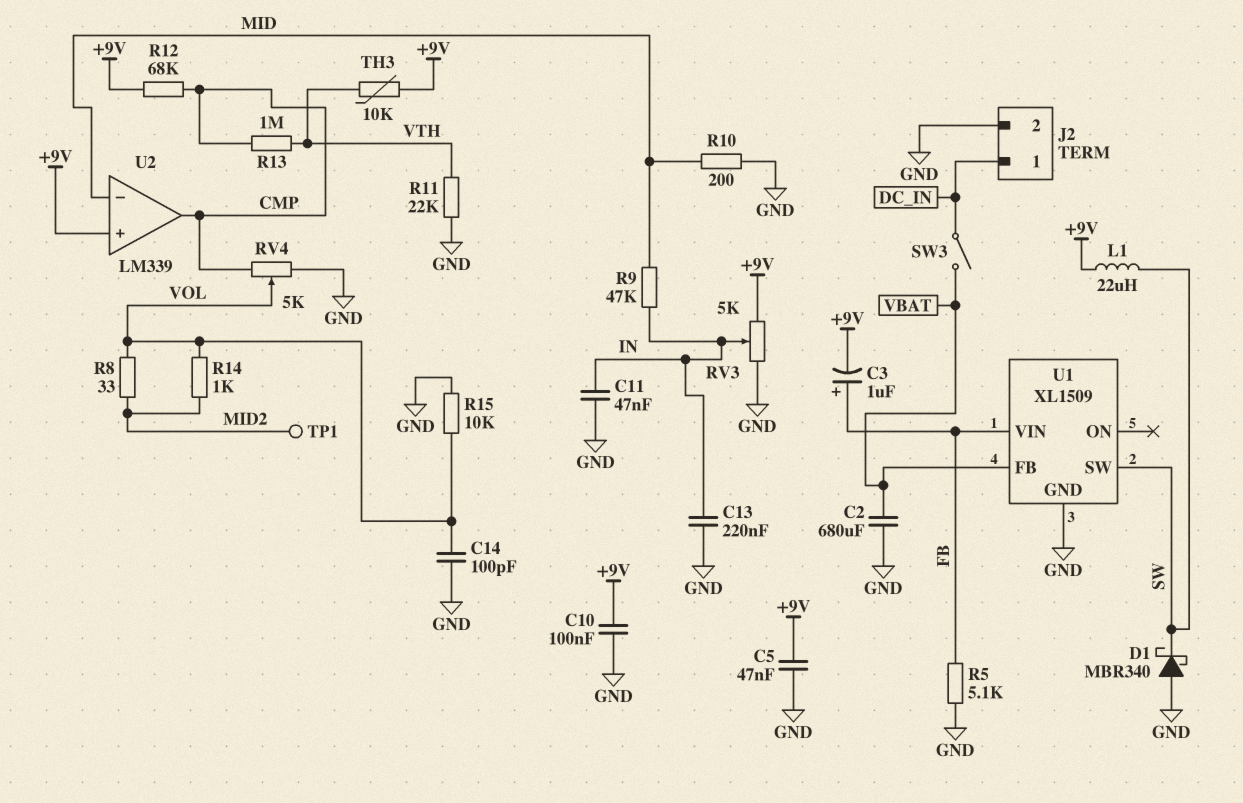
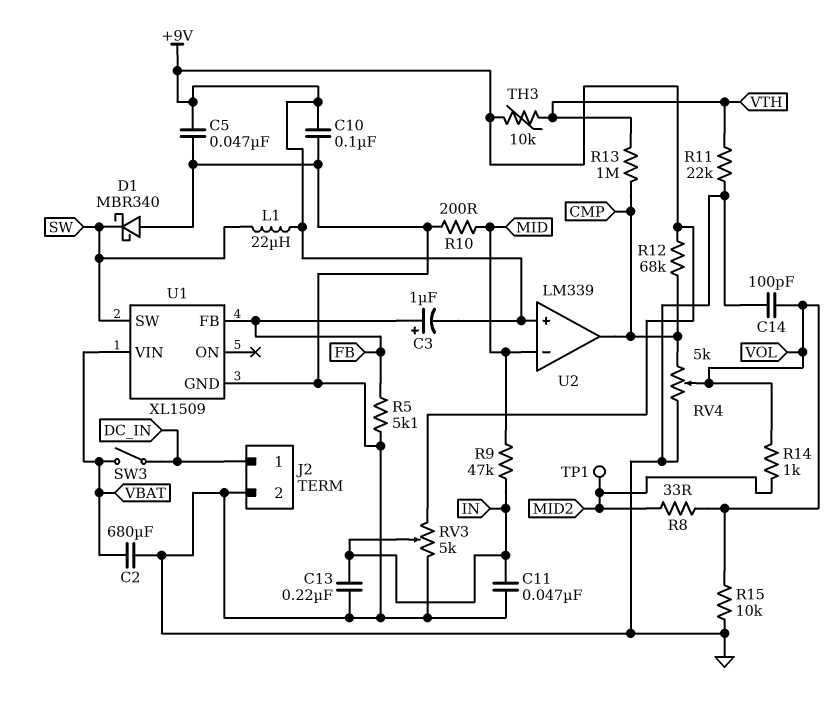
U1 pin FB: VBAT -> FB
U1 pin VIN: FB -> VBAT

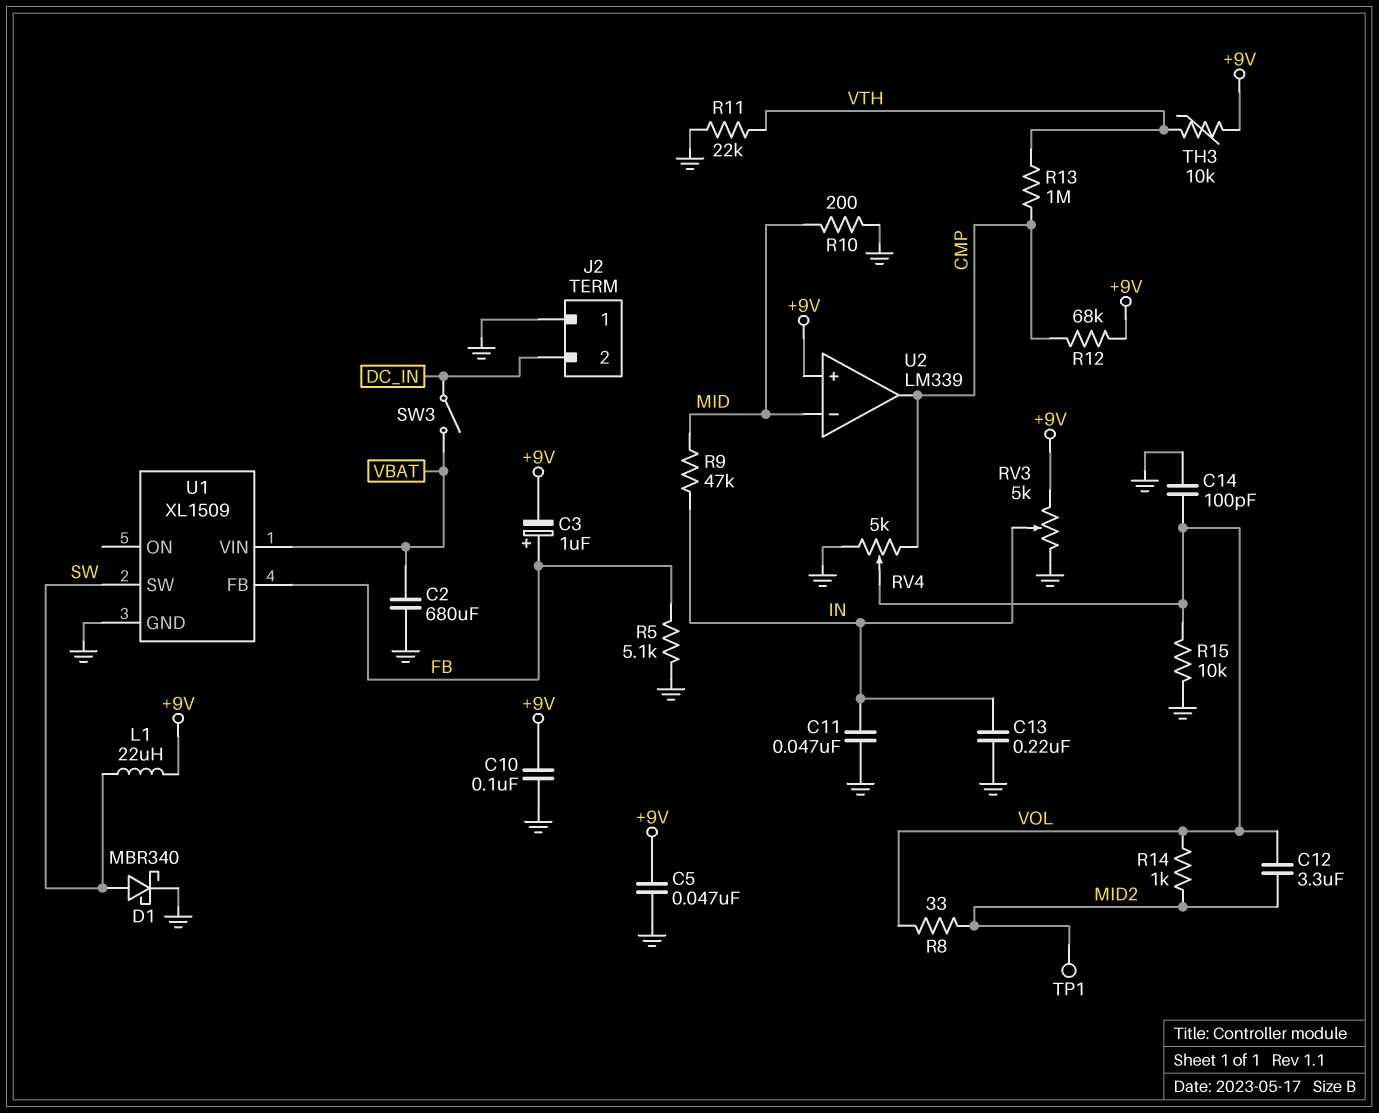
C12: none -> 3.3uF (MID2, VOL)
D1: schottky MBR340 (A GND, K SW) -> schottky MBR340 (A SW, K GND)
J2 pin 1: DC_IN -> GND
J2 pin 2: GND -> DC_IN

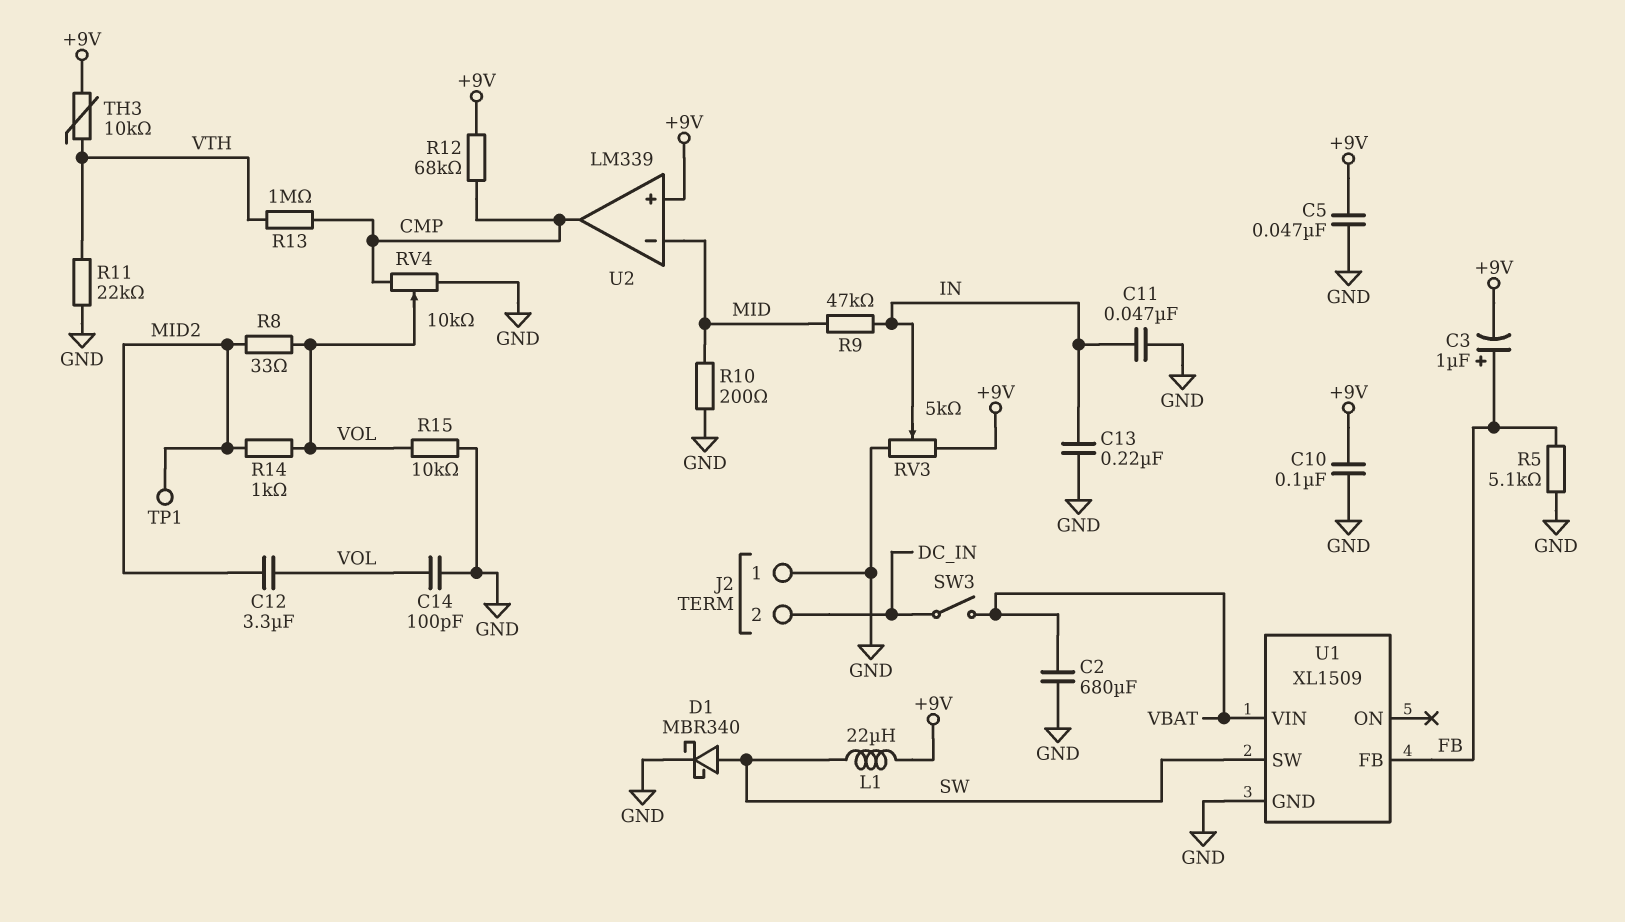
RV4: 5k (CMP, GND, wiper VOL) -> 10k (CMP, GND, wiper VOL)

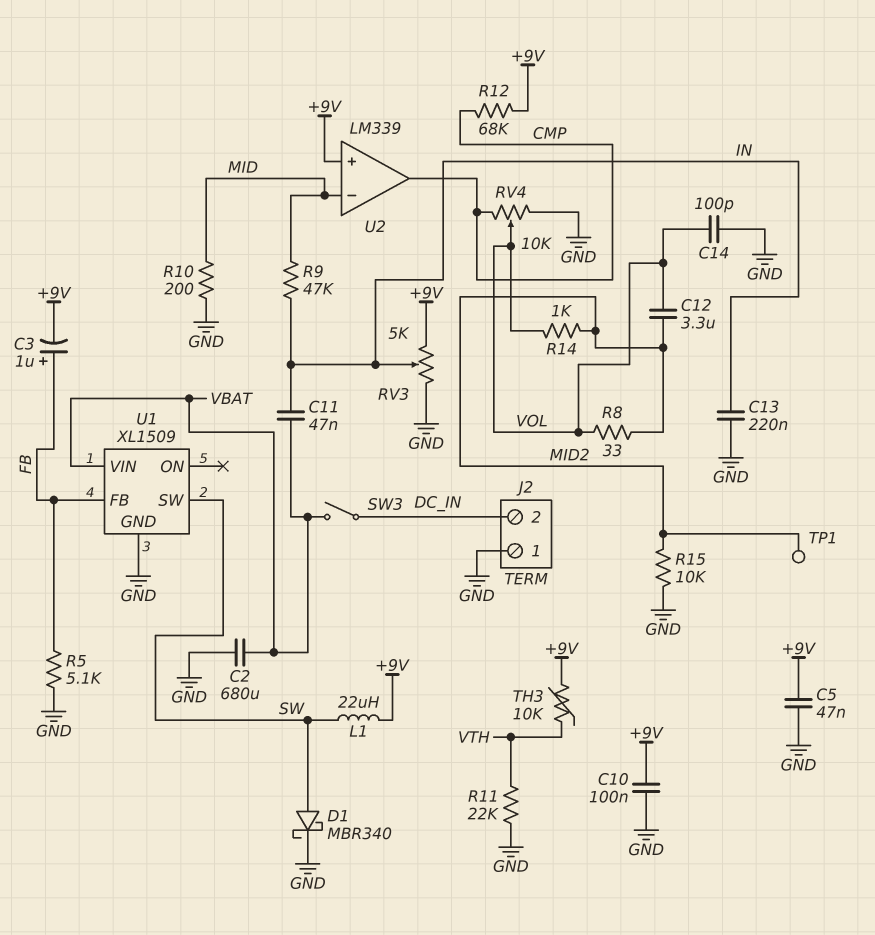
C11: 47nF (GND, IN) -> 47nF (IN, VBAT)
R13: 1M (CMP, VTH) -> none
R15: 10k (GND, VOL) -> 10k (GND, MID2)

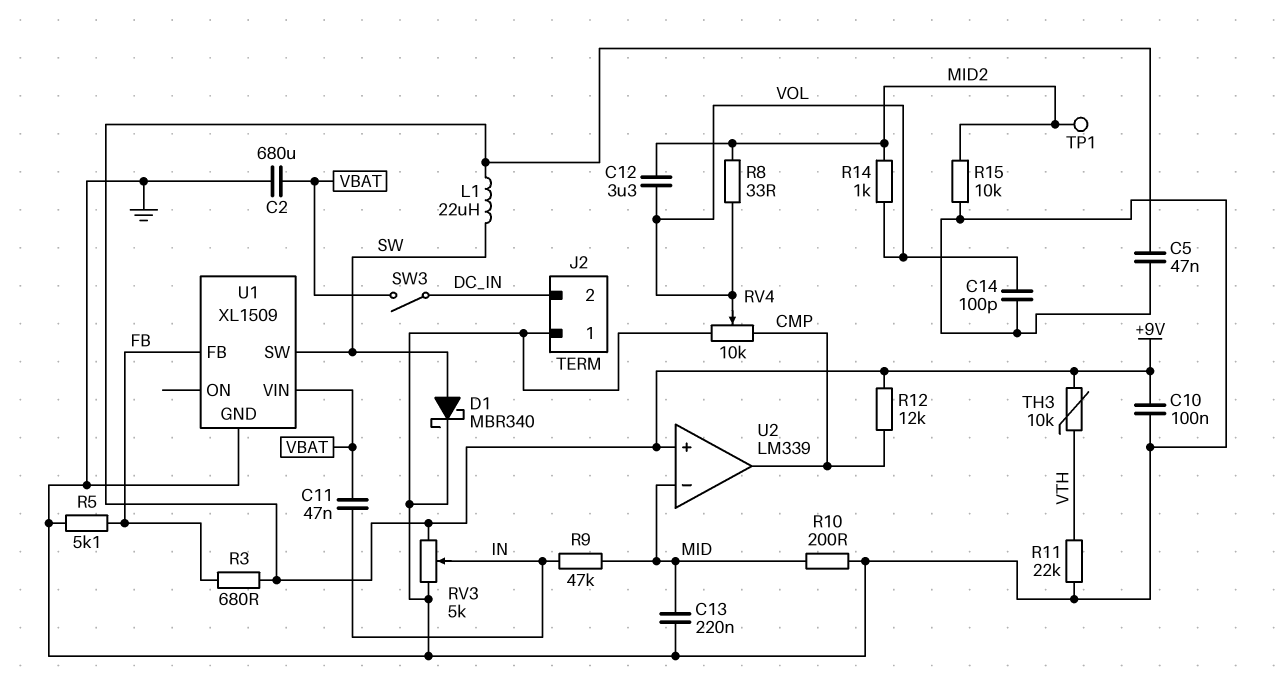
C3: 1uF (plus FB, minus +9V) -> none
C13: 220nF (GND, IN) -> 220nF (GND, MID)
R3: none -> 680 (+9V, FB)
R12: 68k (+9V, CMP) -> 12k (+9V, CMP)

